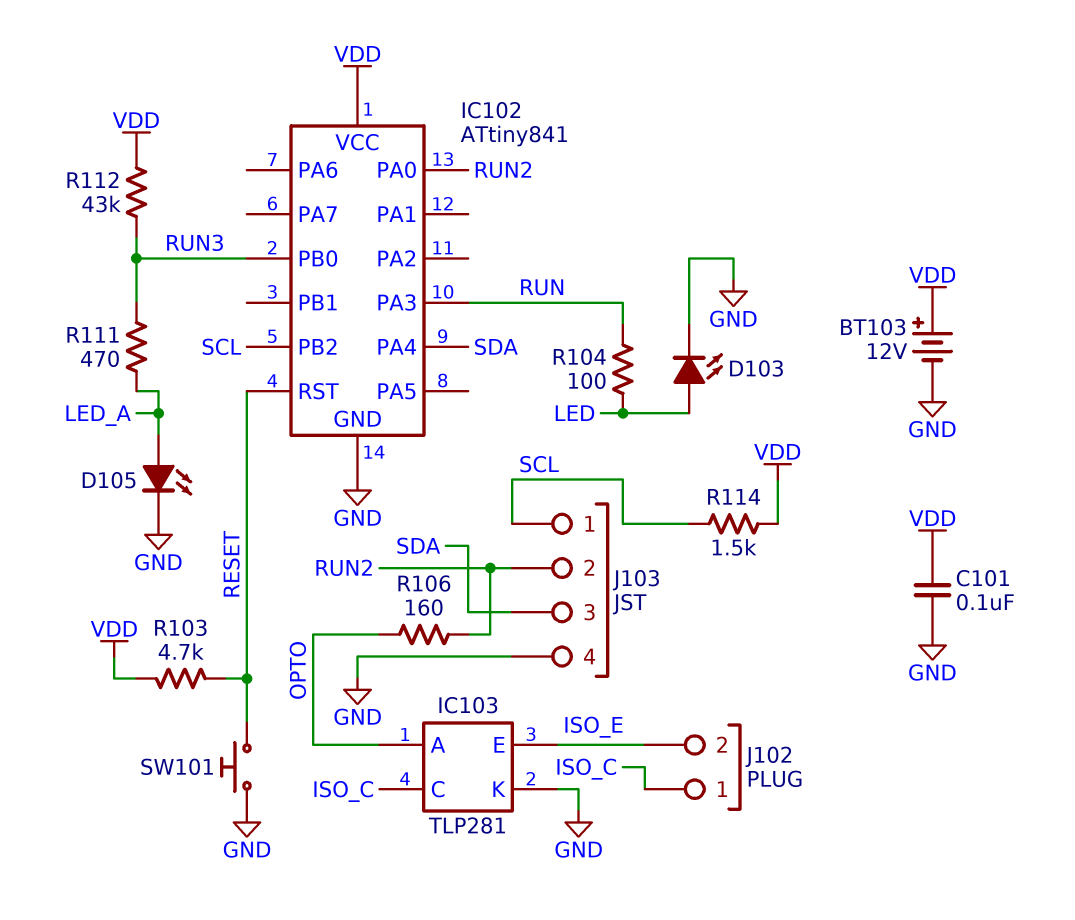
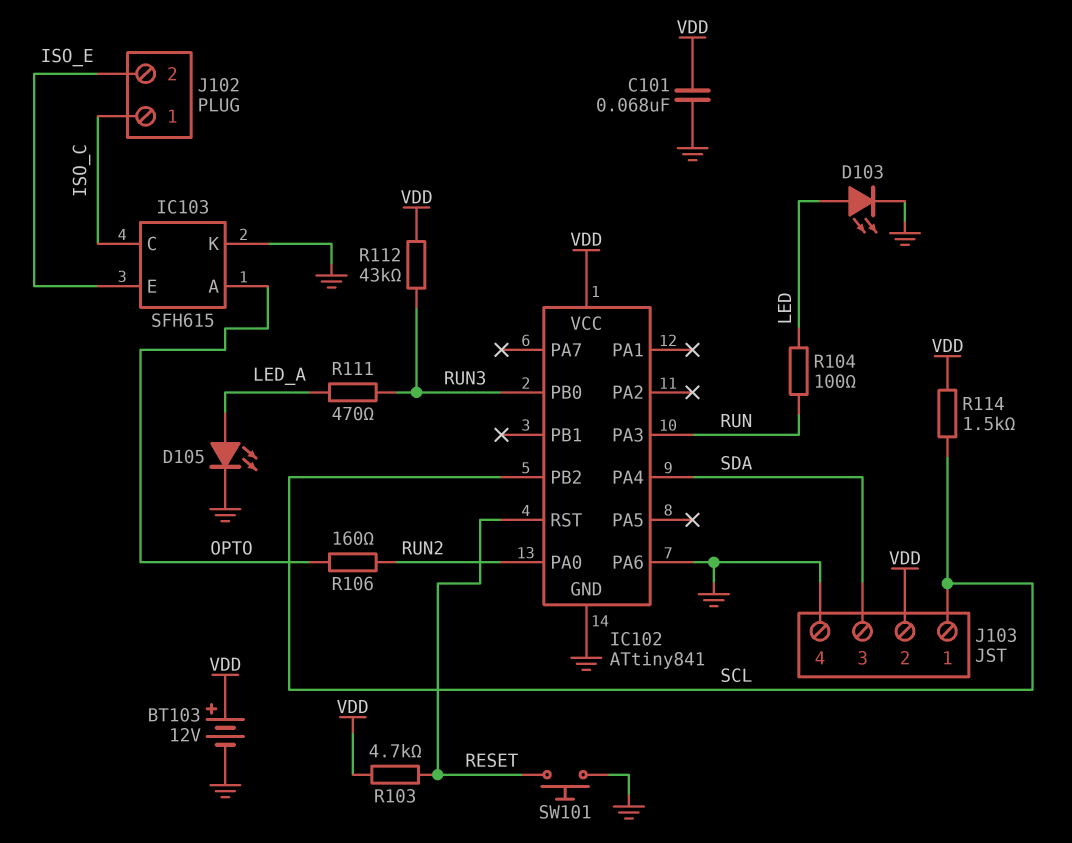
C101: 100nF (GND, VDD) -> 68nF (GND, VDD)
IC102 pin PA6: none -> GND
IC103: TLP281 -> SFH615
J103 pin 2: RUN2 -> VDD

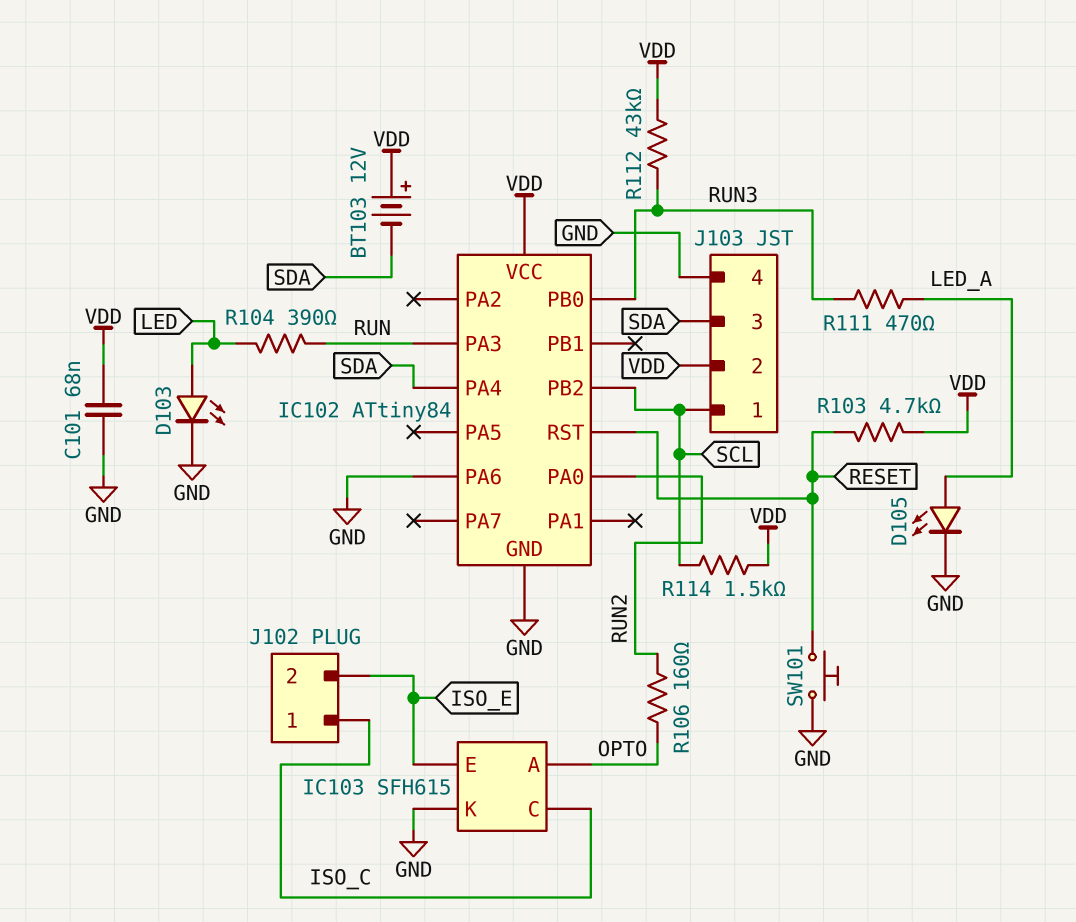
BT103: 12V (plus VDD, minus GND) -> 12V (plus VDD, minus SDA)
IC102: ATtiny841 -> ATtiny84
R104: 100 (LED, RUN) -> 390 (LED, RUN)

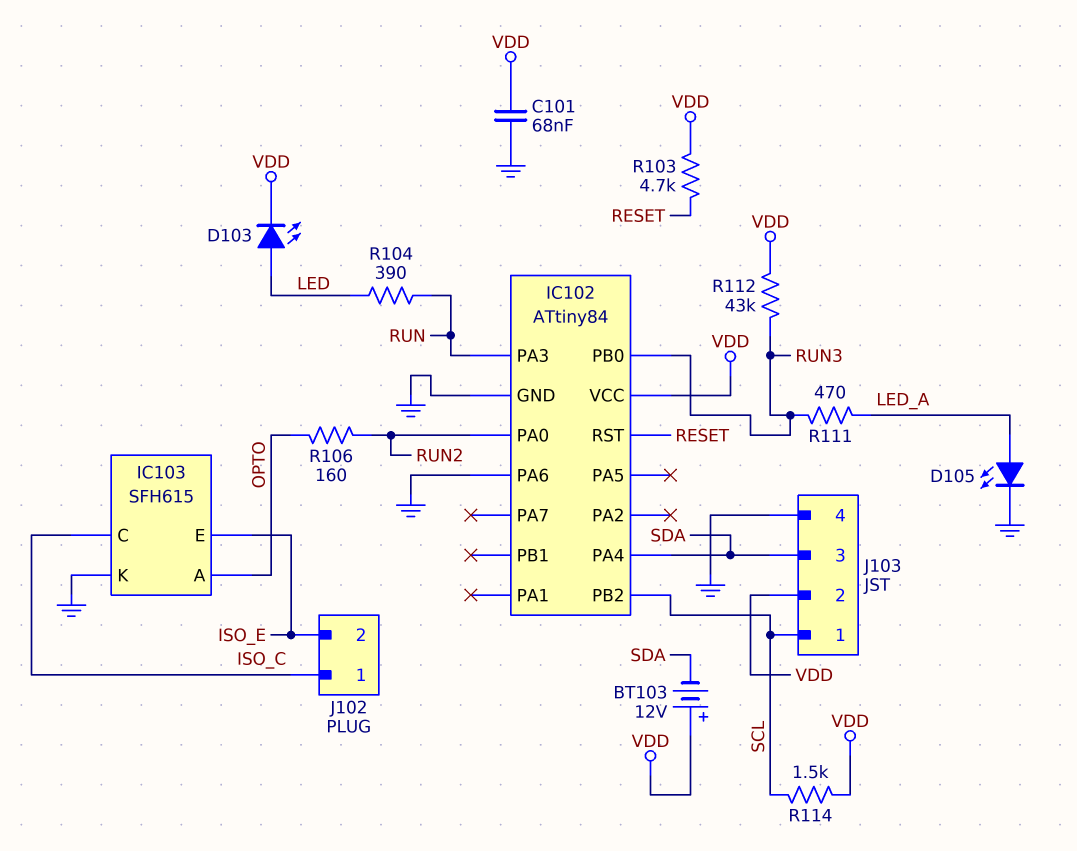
D103: LED (A LED, K GND) -> LED (A LED, K VDD)
SW101: button (GND, RESET) -> none

